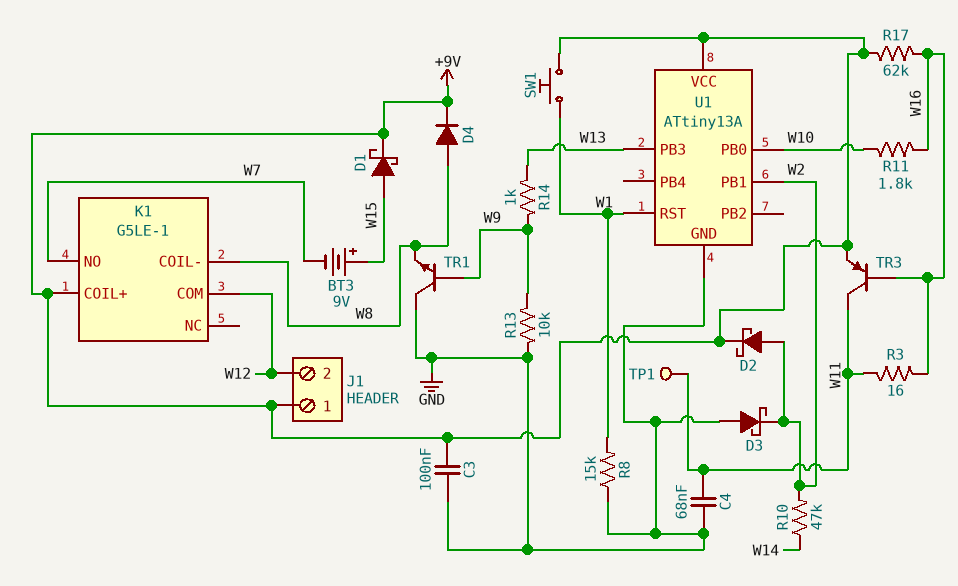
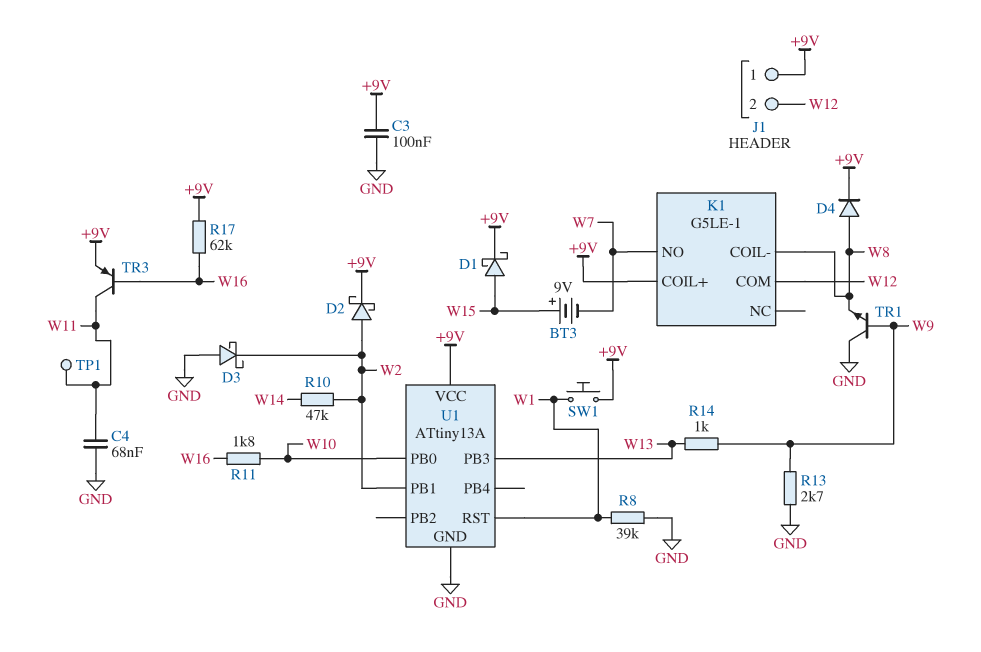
R3: 16 (W11, W16) -> none
R8: 15k (GND, W1) -> 39k (GND, W1)
R13: 10k (GND, W9) -> 2.7k (GND, W9)

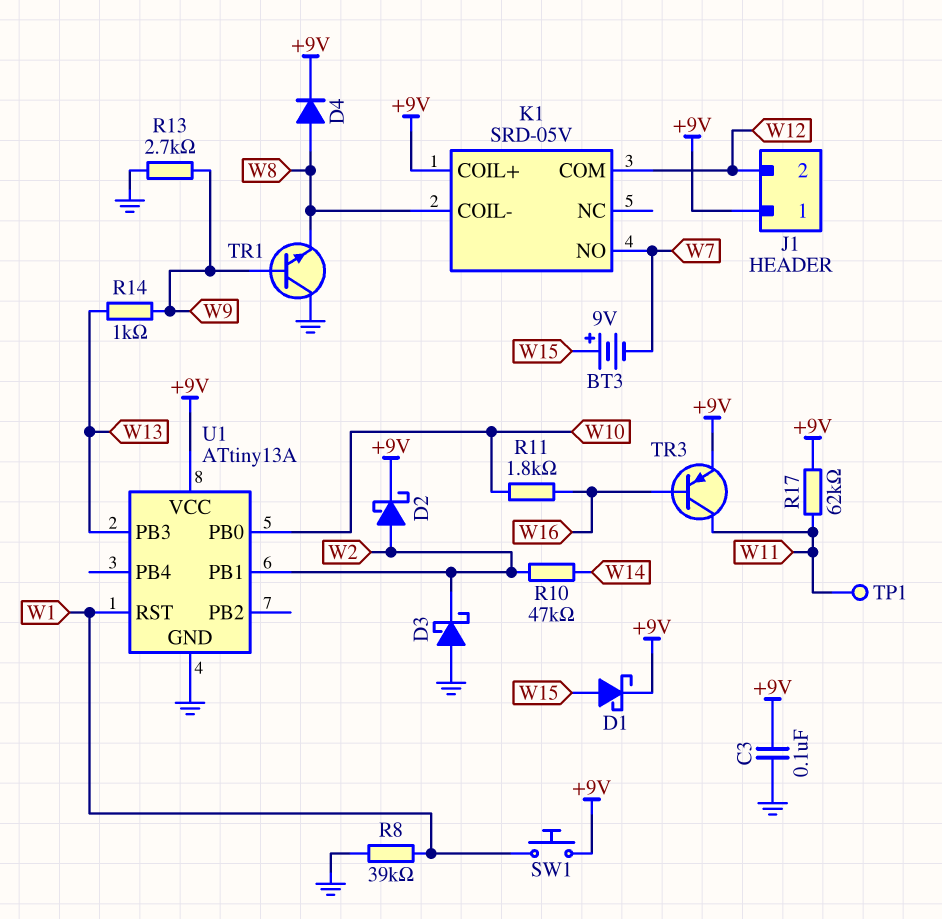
C4: 68nF (GND, W11) -> none
K1: G5LE-1 -> SRD-05V
R17: 62k (+9V, W16) -> 62k (+9V, W11)

